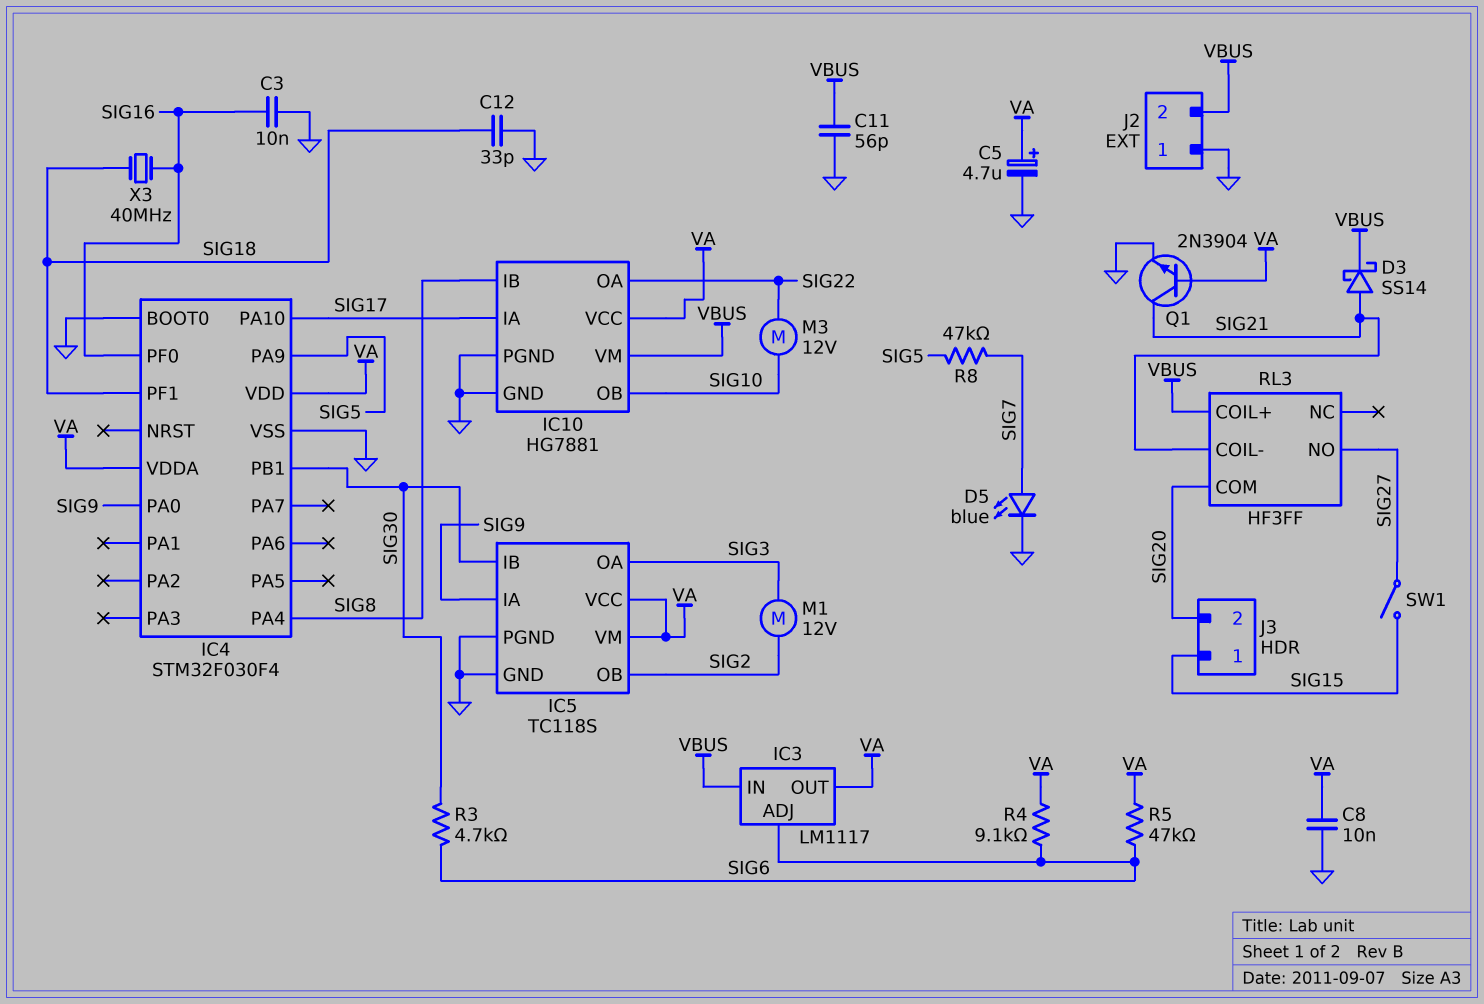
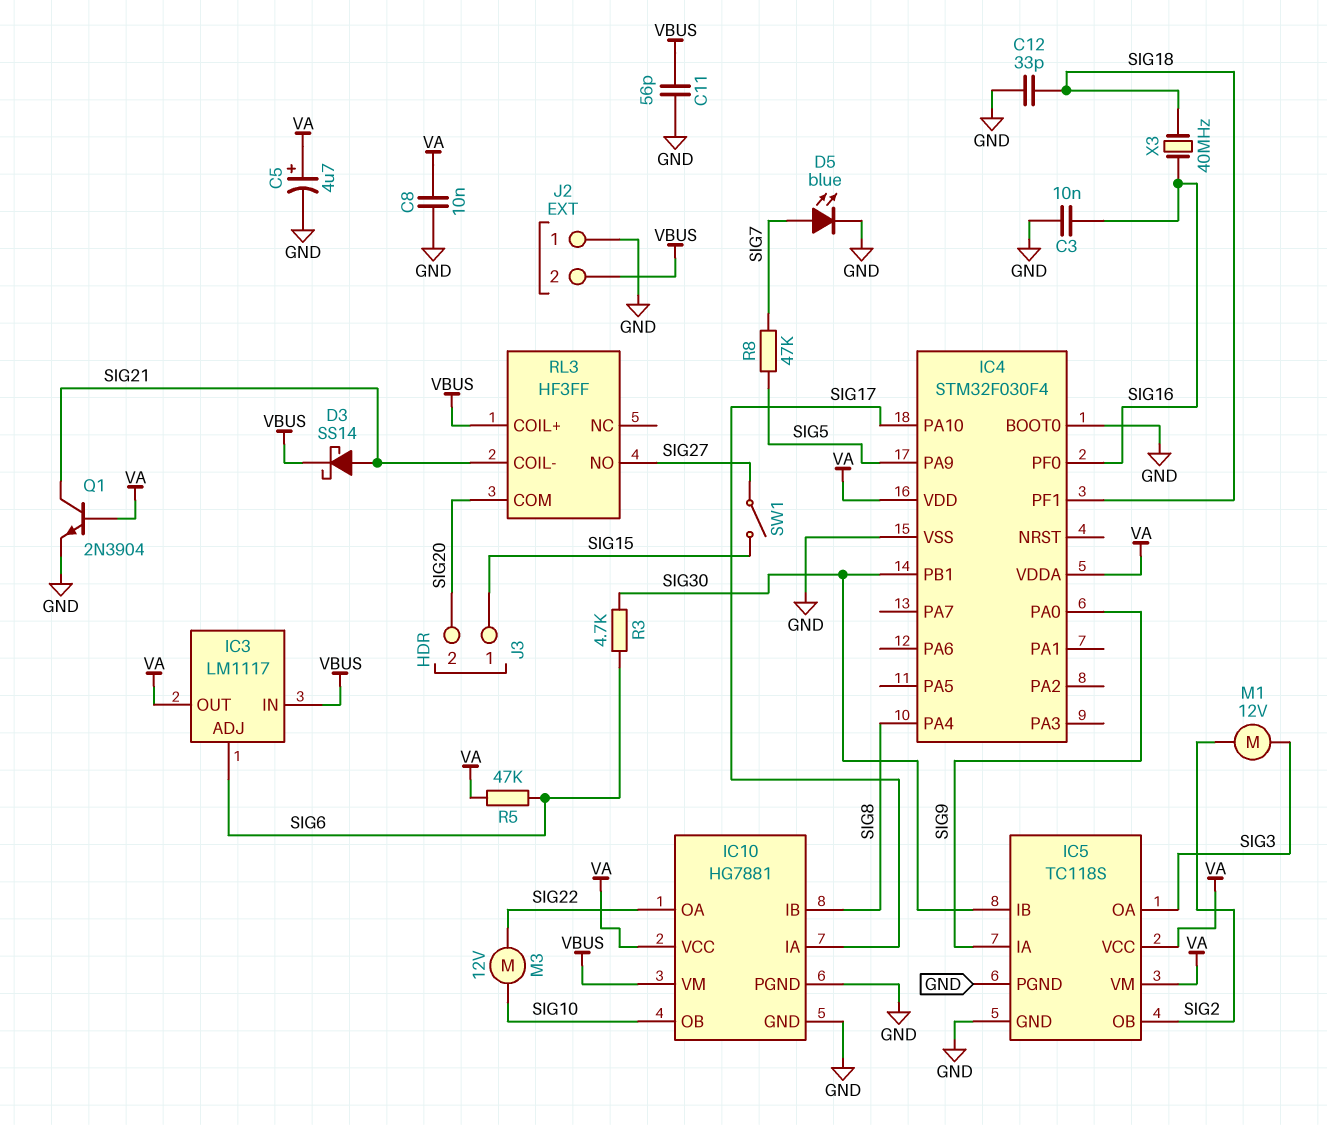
R4: 9.1k (SIG6, VA) -> none

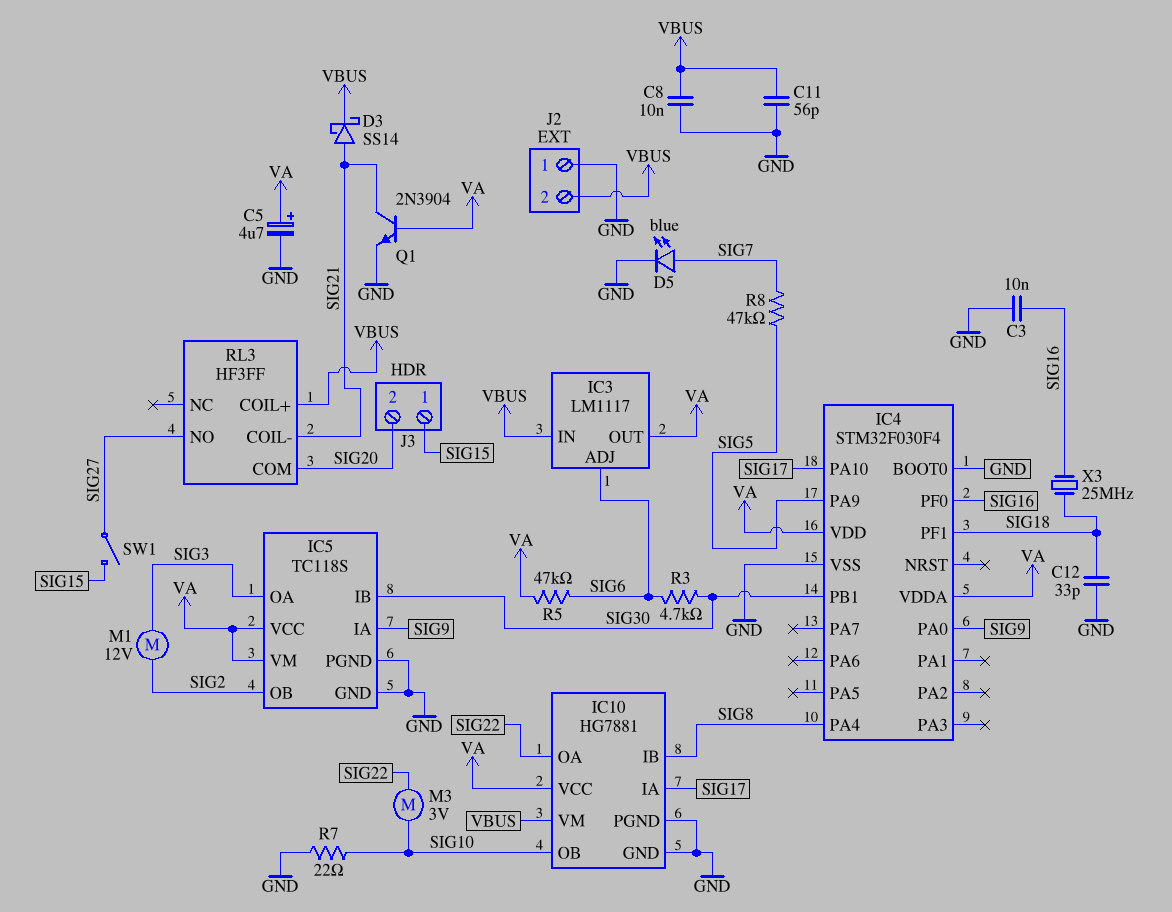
C8: 10nF (GND, VA) -> 10nF (GND, VBUS)
M3: motor 12V (SIG10, SIG22) -> motor 3V (SIG10, SIG22)
R7: none -> 22 (GND, SIG10)
X3: 40MHz (SIG16, SIG18) -> 25MHz (SIG16, SIG18)

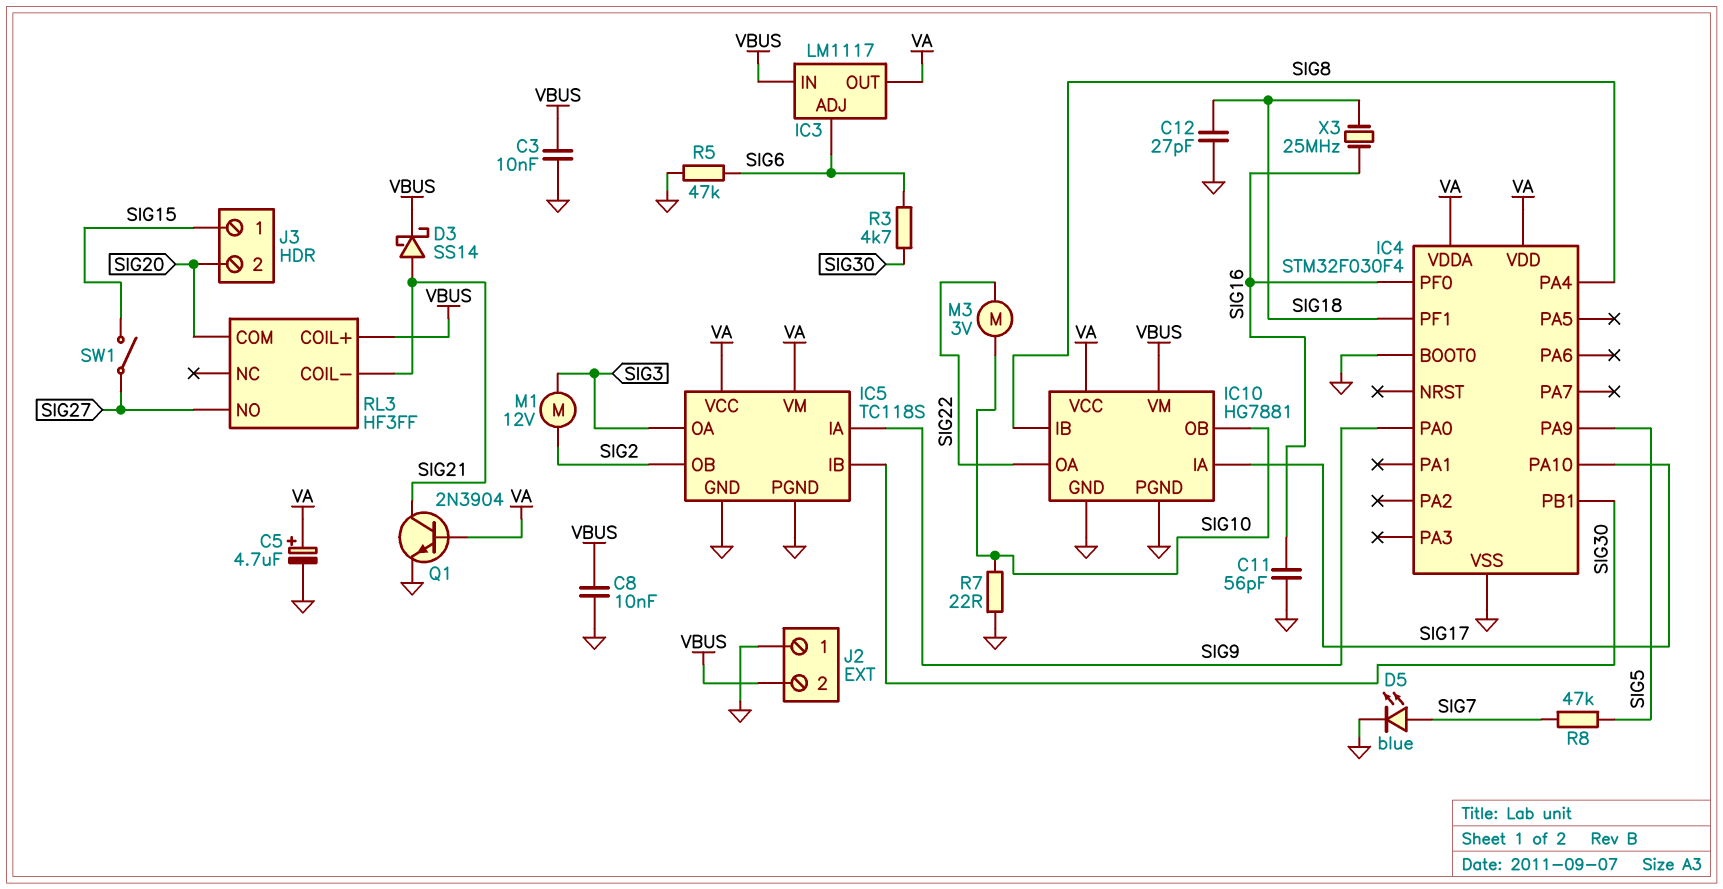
C3: 10nF (GND, SIG16) -> 10nF (GND, VBUS)
C11: 56pF (GND, VBUS) -> 56pF (GND, SIG16)
C12: 33pF (GND, SIG18) -> 27pF (GND, SIG18)
R5: 47k (SIG6, VA) -> 47k (GND, SIG6)

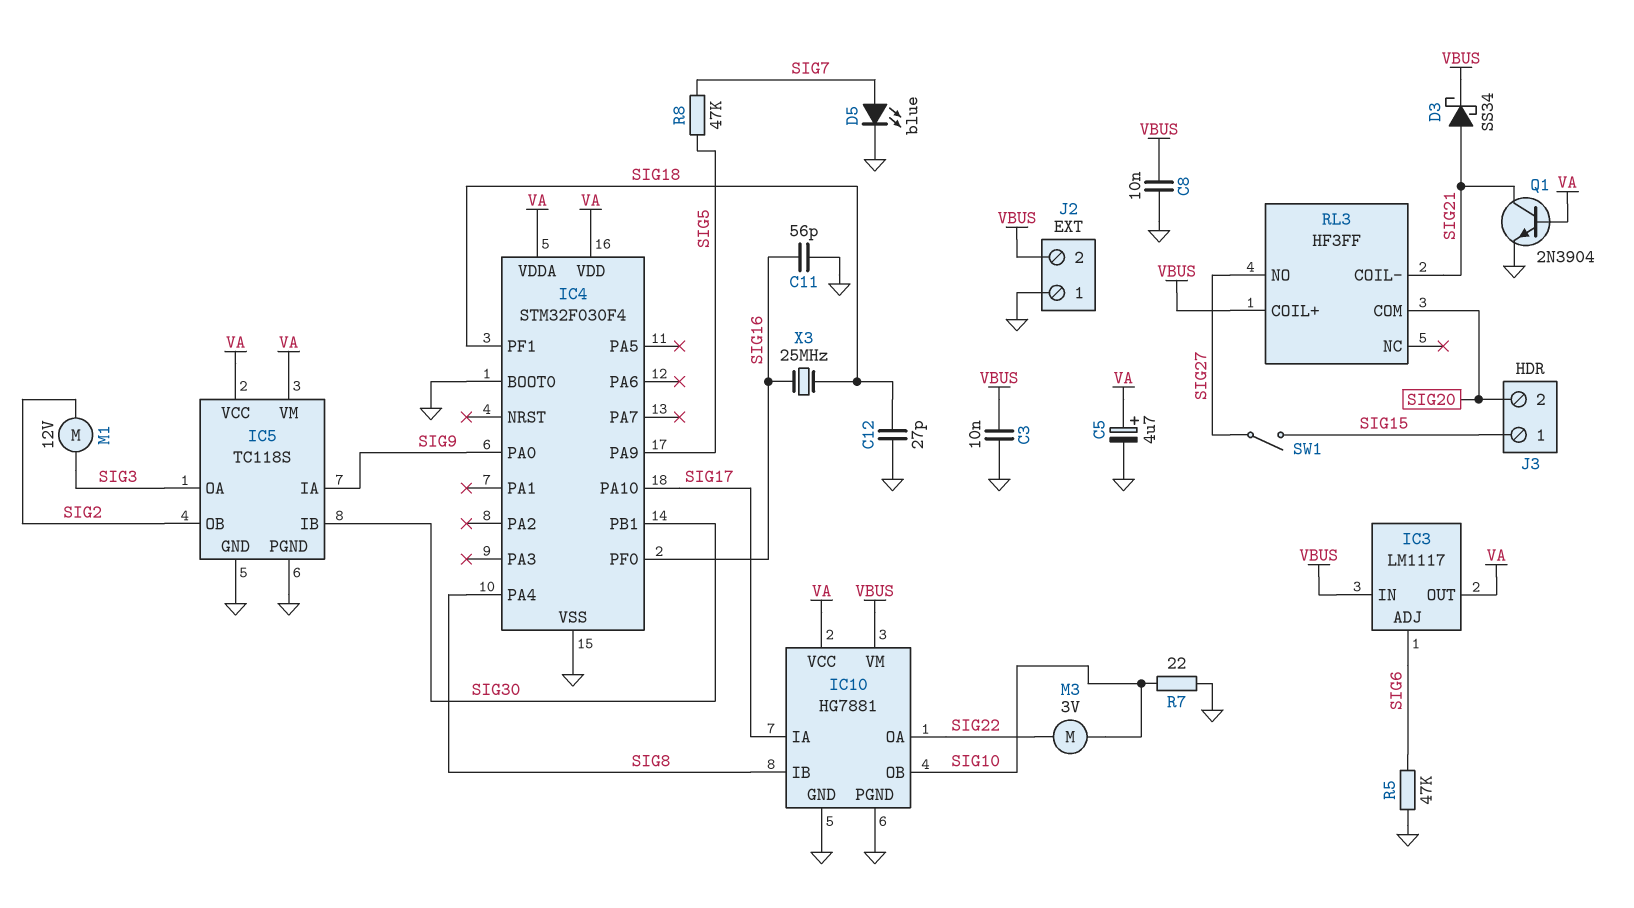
D3: schottky SS14 (A SIG21, K VBUS) -> schottky SS34 (A SIG21, K VBUS)
R3: 4.7k (SIG6, SIG30) -> none

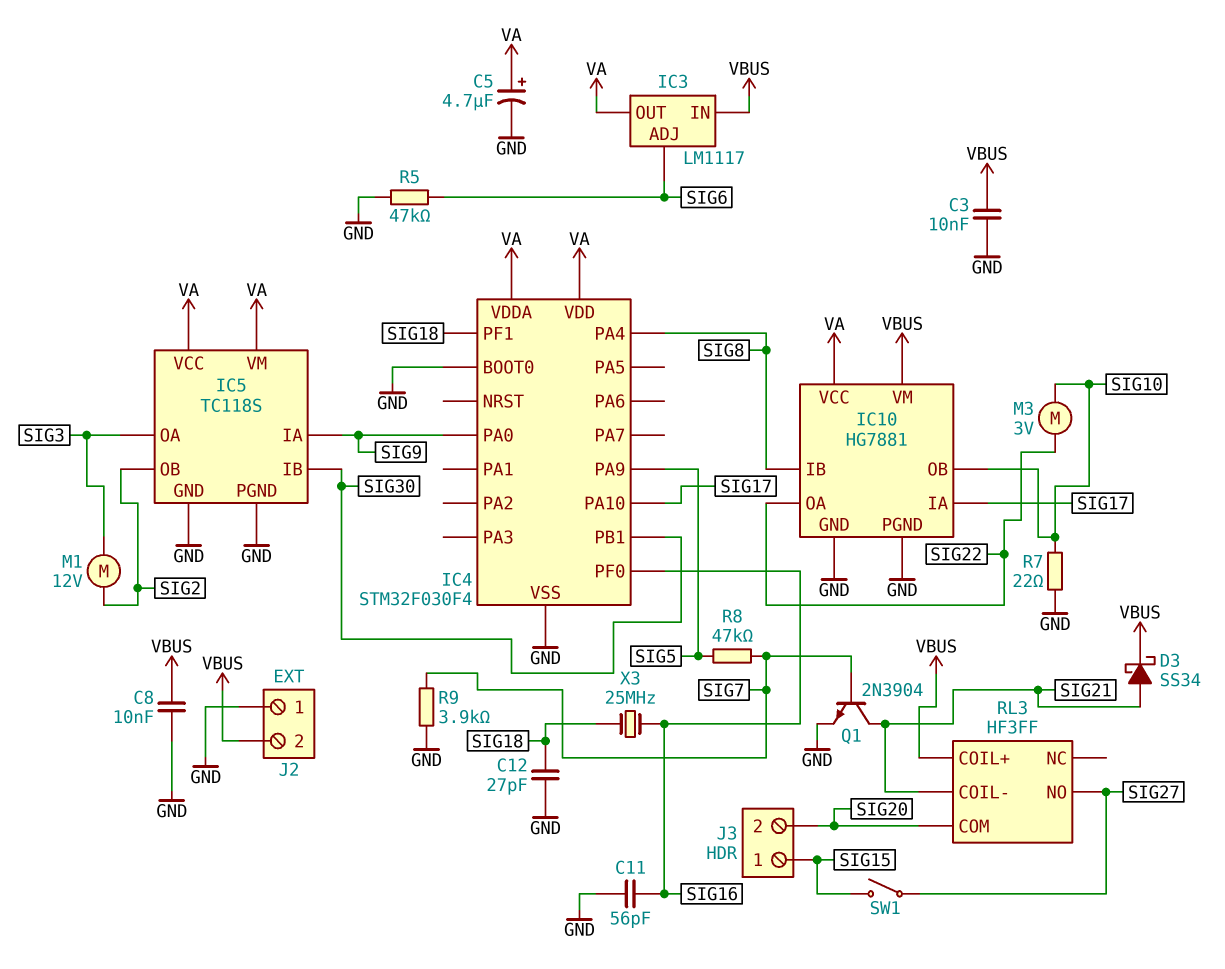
D5: LED blue (A SIG7, K GND) -> none
Q1: NPN 2N3904 (B VA, C SIG21, E GND) -> NPN 2N3904 (B SIG7, C SIG21, E GND)
R9: none -> 3.9k (GND, SIG7)

